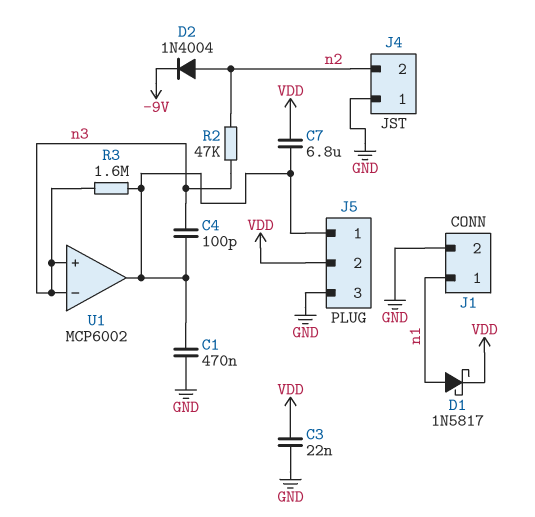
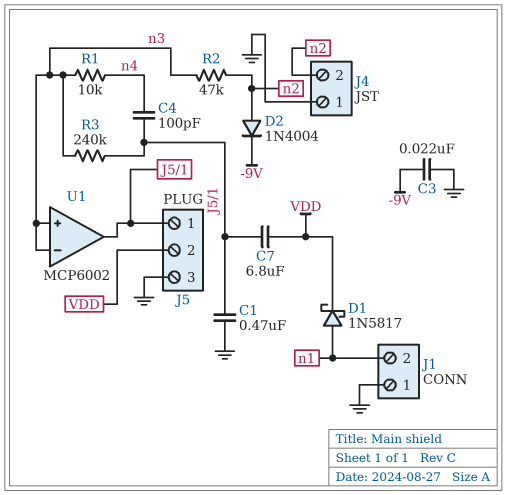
C3: 22nF (GND, VDD) -> 22nF (-9V, GND)
C4: 100pF (J5/1, n3) -> 100pF (J5/1, n4)
J1 pin 1: n1 -> GND
J1 pin 2: GND -> n1
R1: none -> 10k (n3, n4)
R3: 1.6M (J5/1, n3) -> 240k (J5/1, n3)

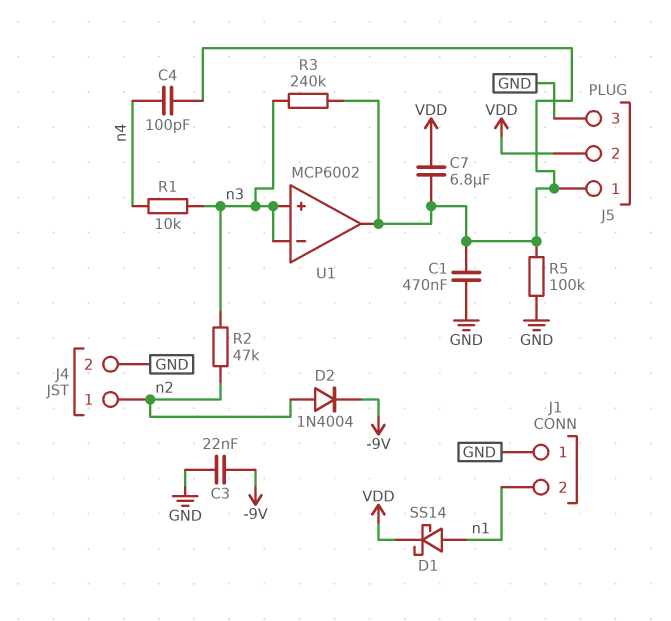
D1: schottky 1N5817 (A n1, K VDD) -> schottky SS14 (A n1, K VDD)
J4 pin 1: GND -> n2
J4 pin 2: n2 -> GND
R5: none -> 100k (GND, J5/1)

